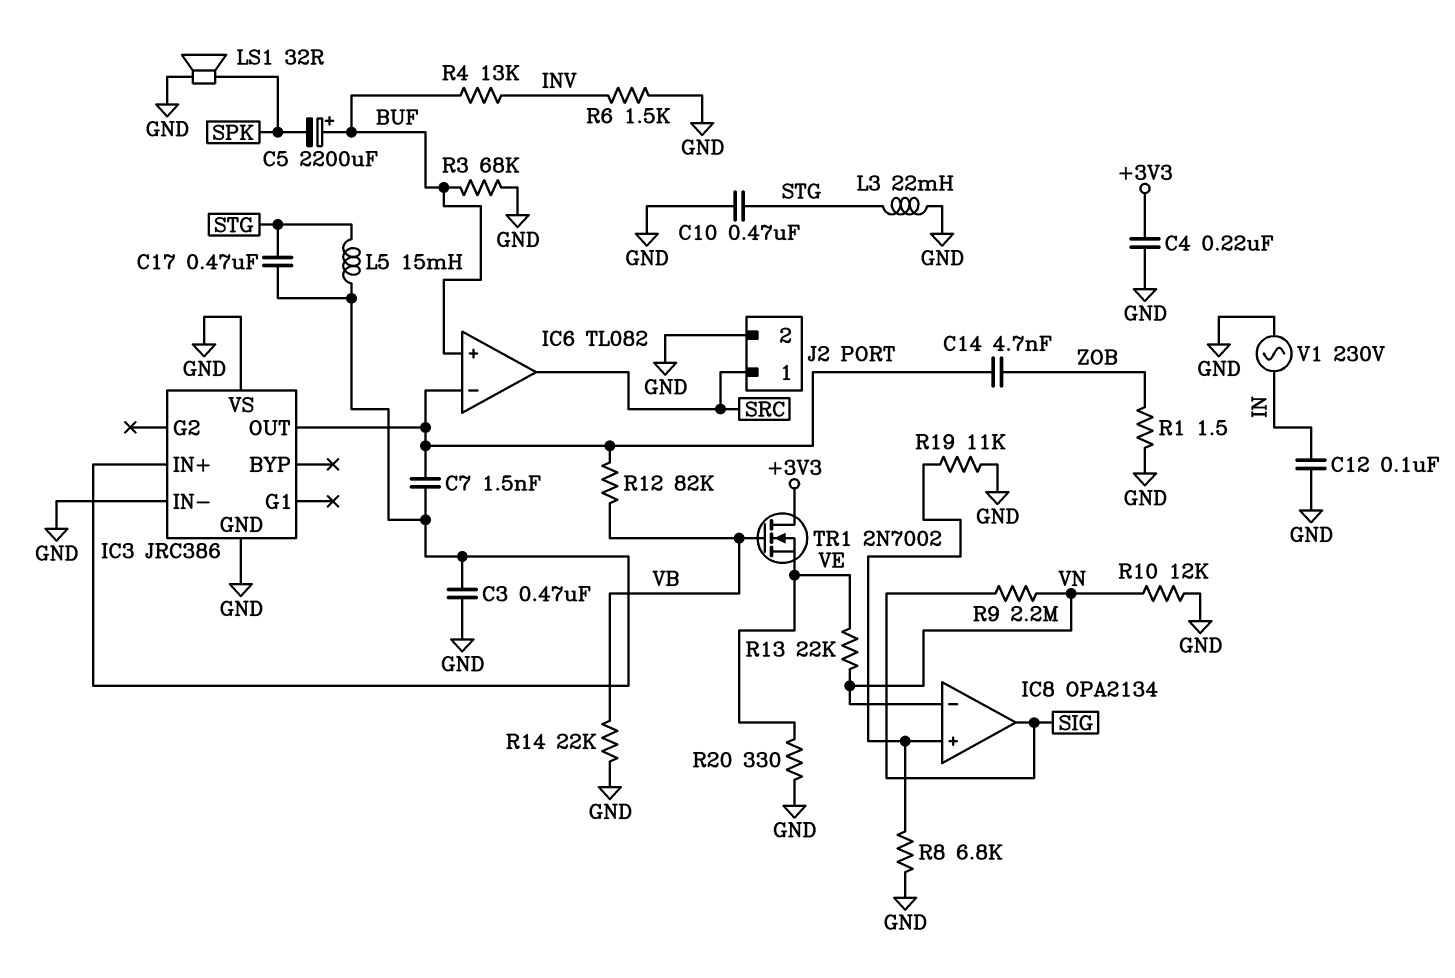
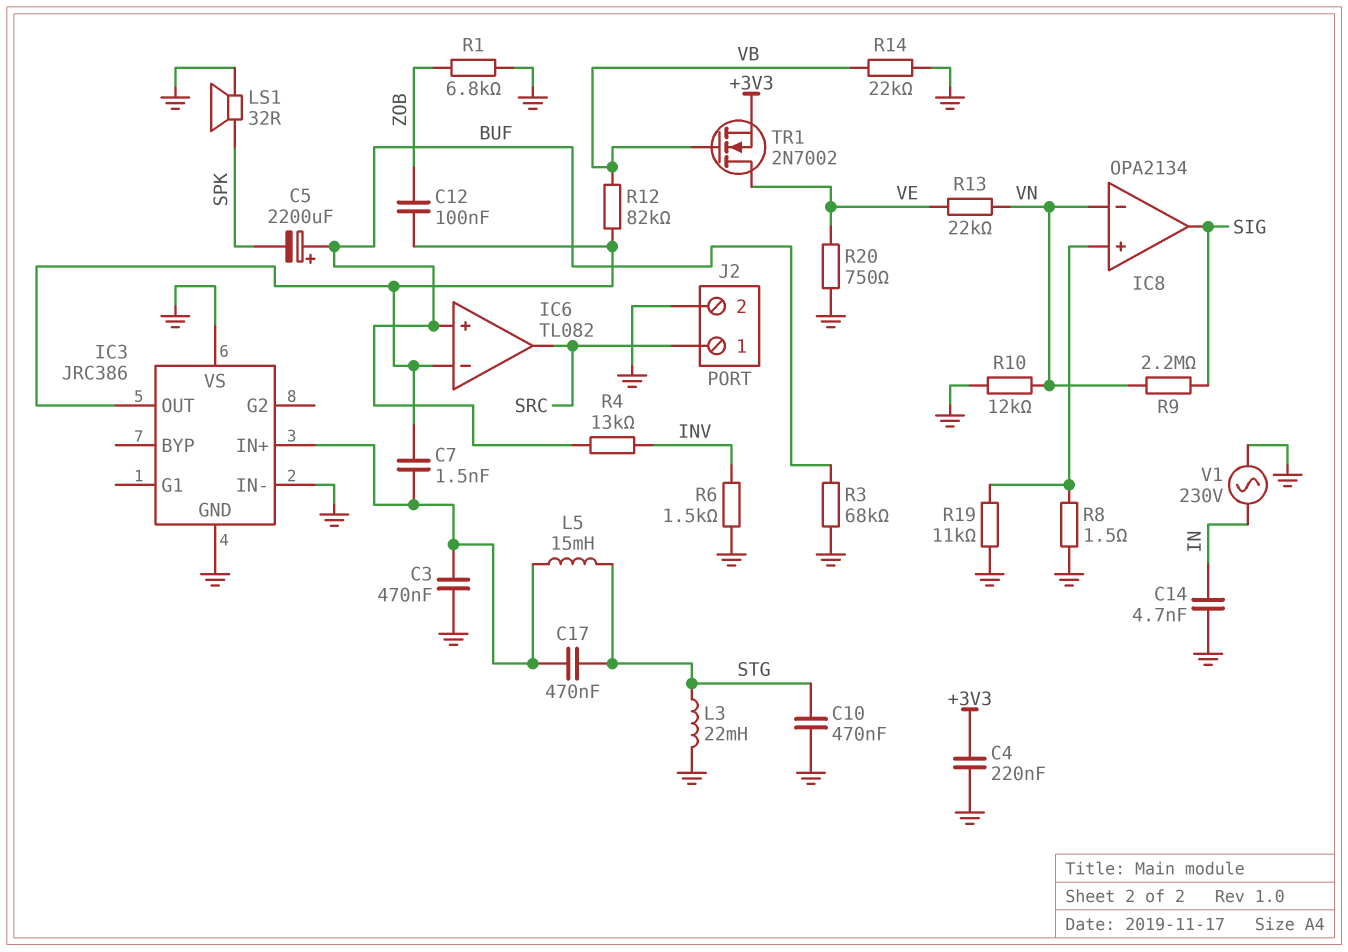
C12: 100nF (GND, IN) -> 100nF (IC3/OUT, ZOB)
C14: 4.7nF (IC3/OUT, ZOB) -> 4.7nF (GND, IN)
R1: 1.5 (GND, ZOB) -> 6.8k (GND, ZOB)
R8: 6.8k (GND, IC8/in+) -> 1.5 (GND, IC8/in+)
R20: 330 (GND, VE) -> 750 (GND, VE)
TR1: NMOS 2N7002 (G VB, D +3V3, S VE) -> NMOS 2N7002 (G VB, D VE, S +3V3)

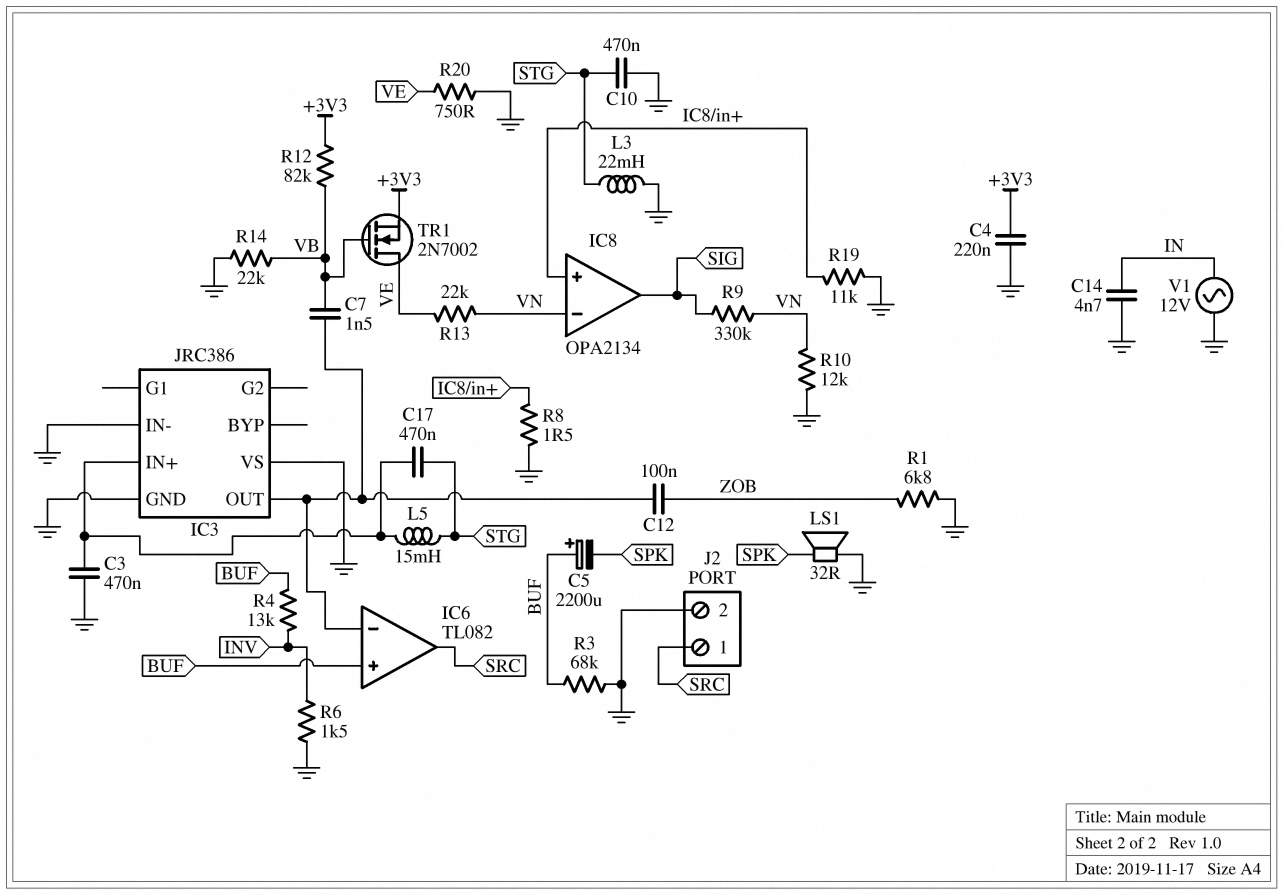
C7: 1.5nF (IC3/IN+, IC3/OUT) -> 1.5nF (IC3/OUT, VB)
R9: 2.2M (SIG, VN) -> 330k (SIG, VN)
R12: 82k (IC3/OUT, VB) -> 82k (+3V3, VB)
V1: AC 230V (GND, IN) -> AC 12V (GND, IN)

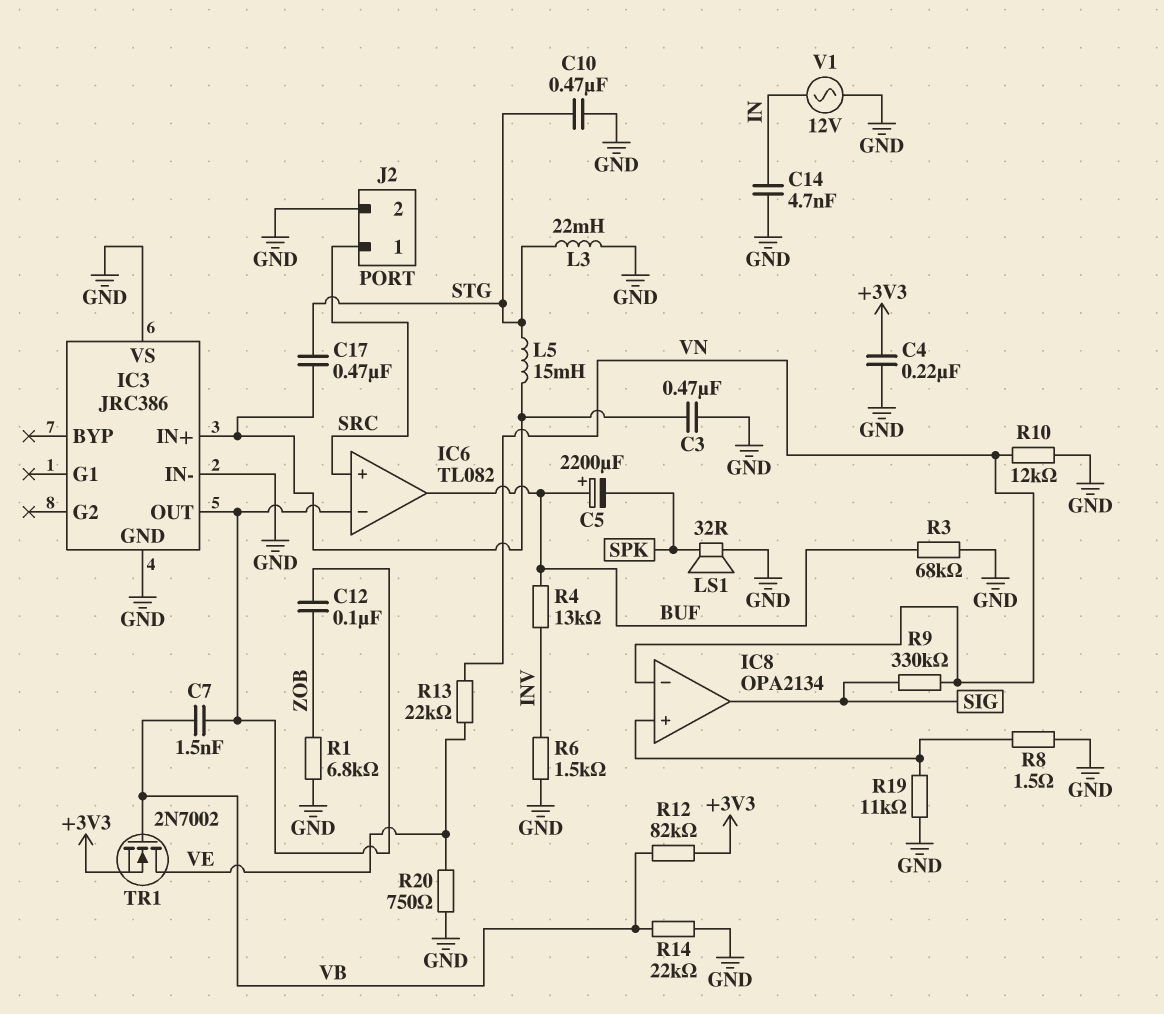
IC6 pin in+: BUF -> SRC
IC6 pin out: SRC -> BUF

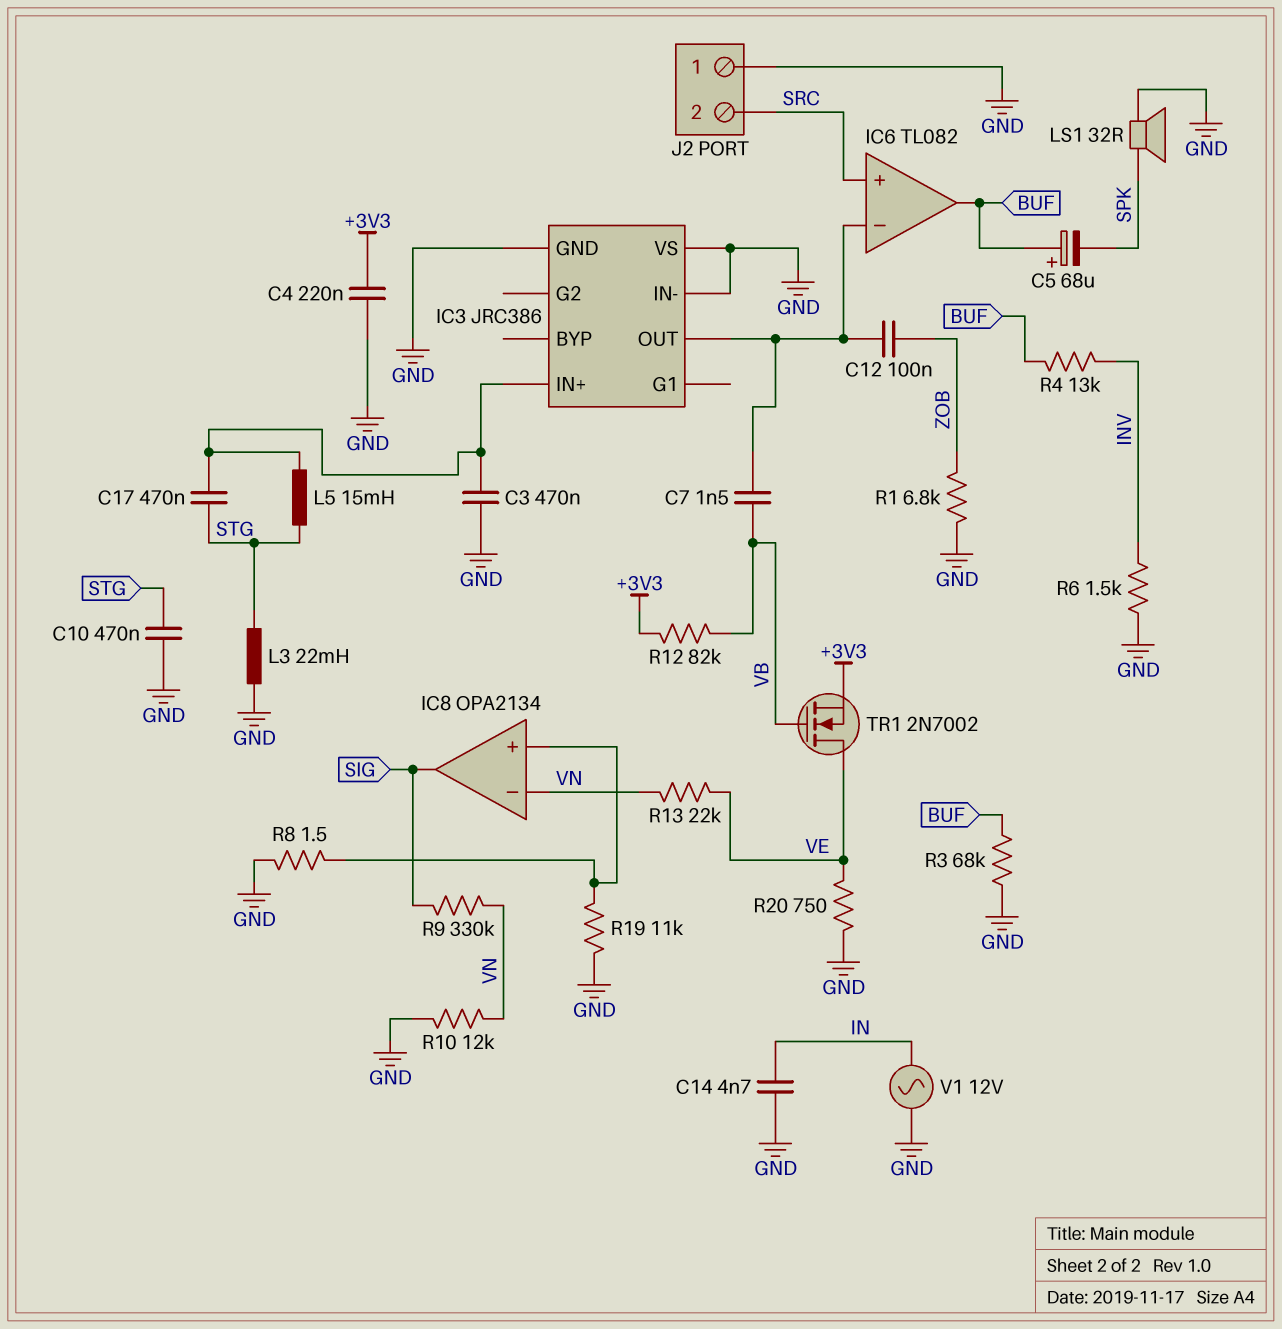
C5: 2200uF (plus BUF, minus SPK) -> 68uF (plus BUF, minus SPK)
J2 pin 1: SRC -> GND
J2 pin 2: GND -> SRC
R14: 22k (GND, VB) -> none

